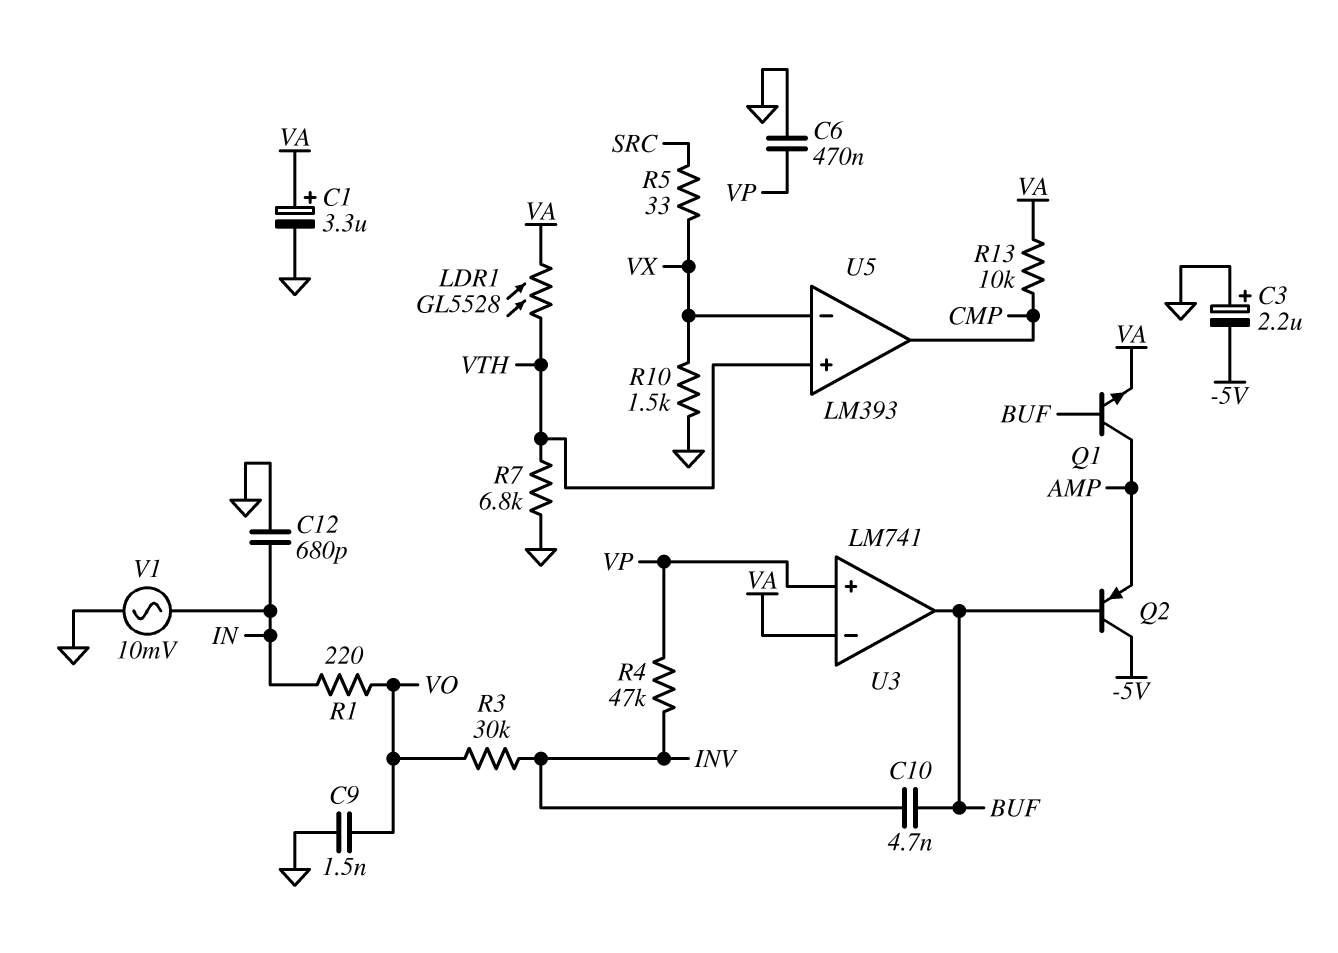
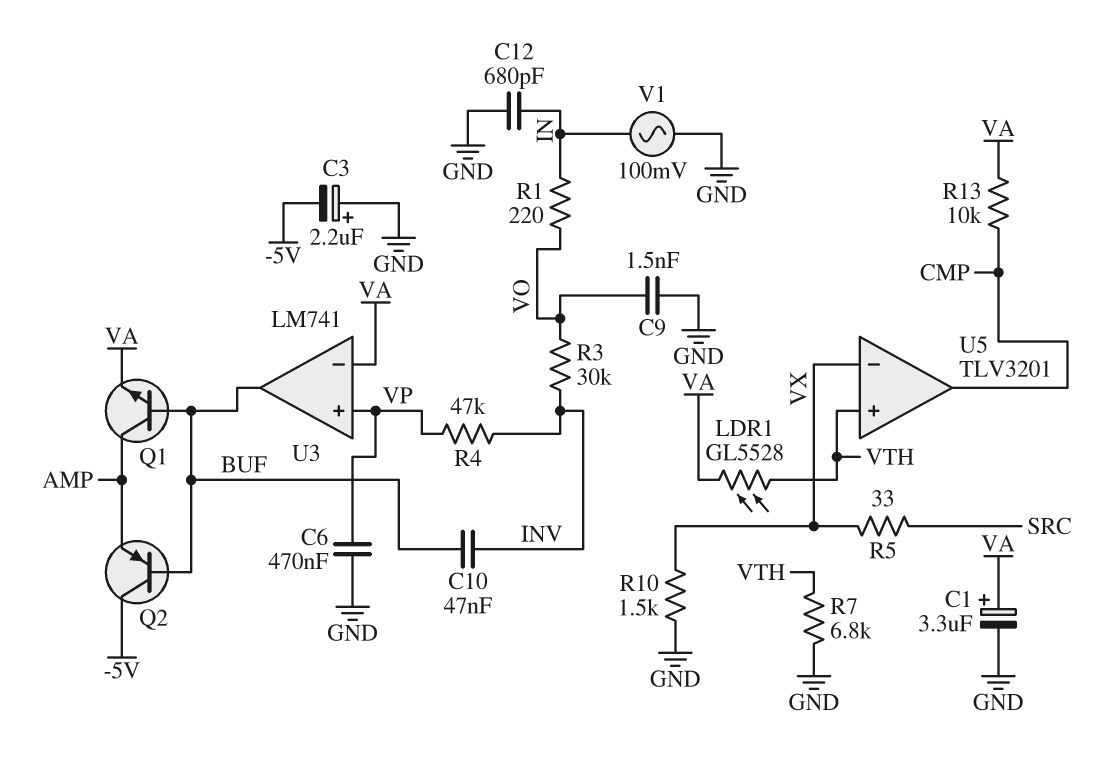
C10: 4.7nF (BUF, INV) -> 47nF (BUF, INV)
U5: LM393 -> TLV3201
V1: AC 10mV (GND, IN) -> AC 100mV (GND, IN)

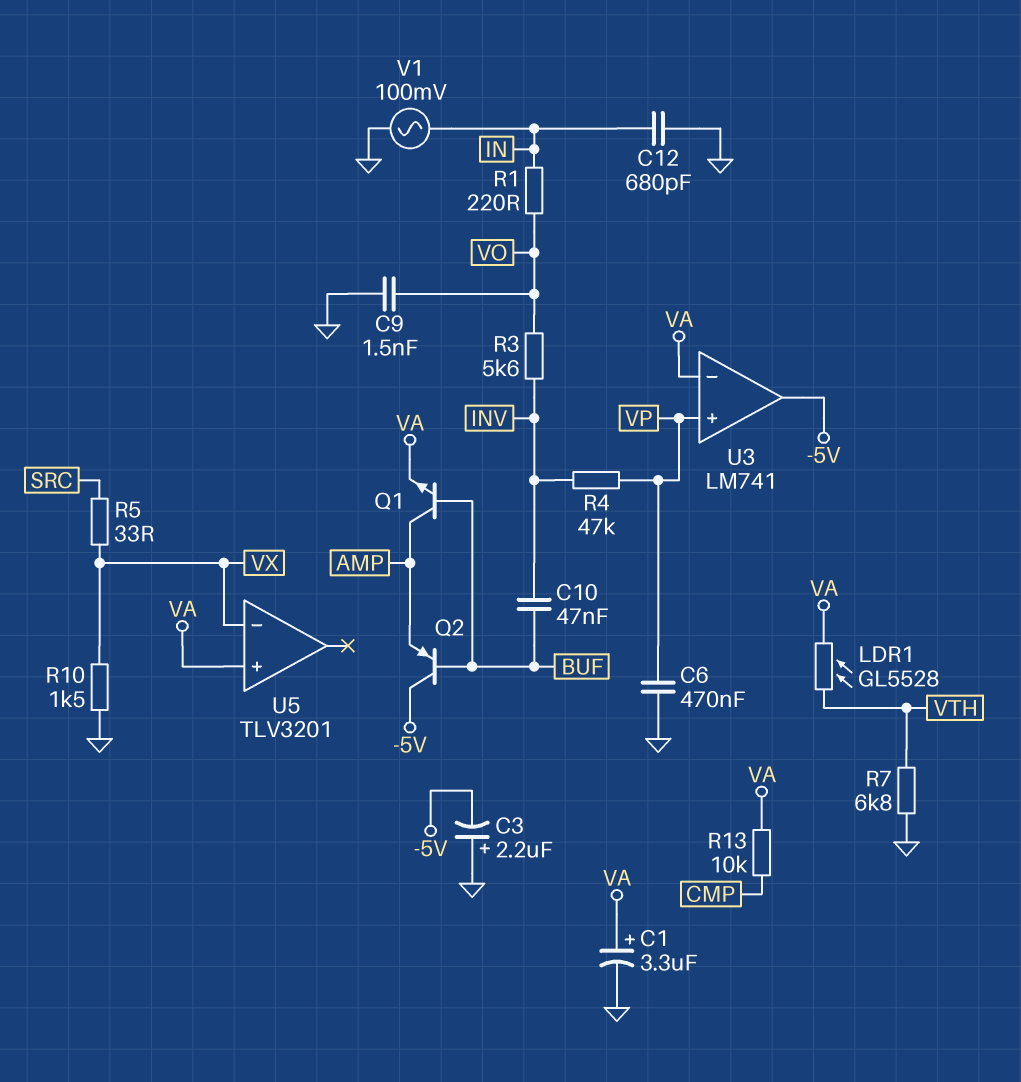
R3: 30k (INV, VO) -> 5.6k (INV, VO)
U3 pin out: BUF -> -5V
U5 pin in+: VTH -> VA
U5 pin out: CMP -> none

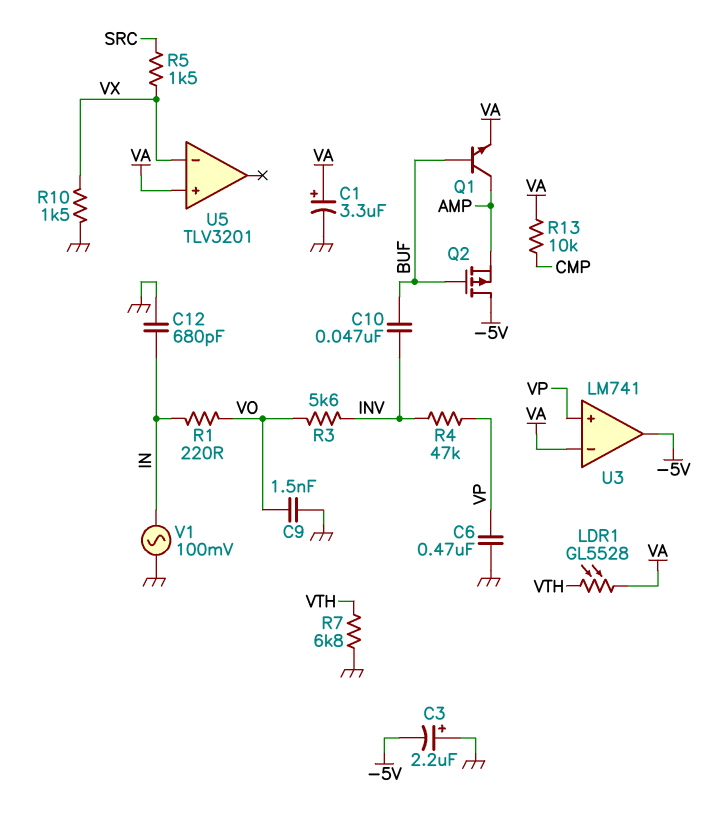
Q2: PNP (B BUF, C -5V, E AMP) -> PMOS (G BUF, D -5V, S AMP)
R5: 33 (SRC, VX) -> 1.5k (SRC, VX)

